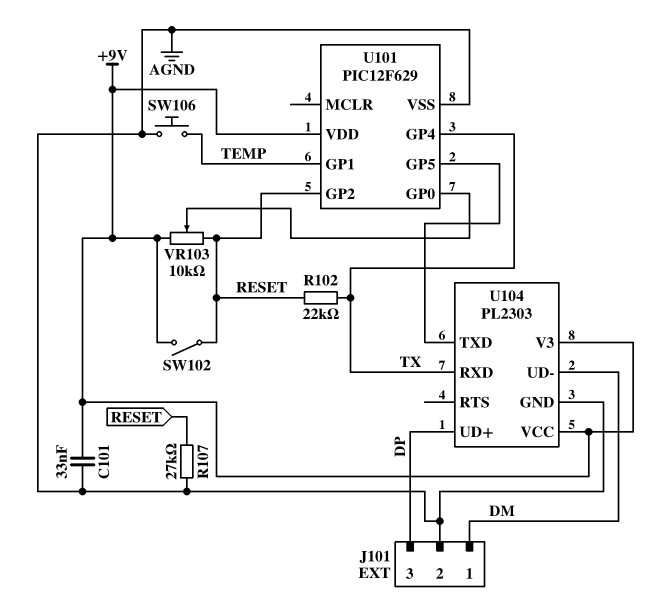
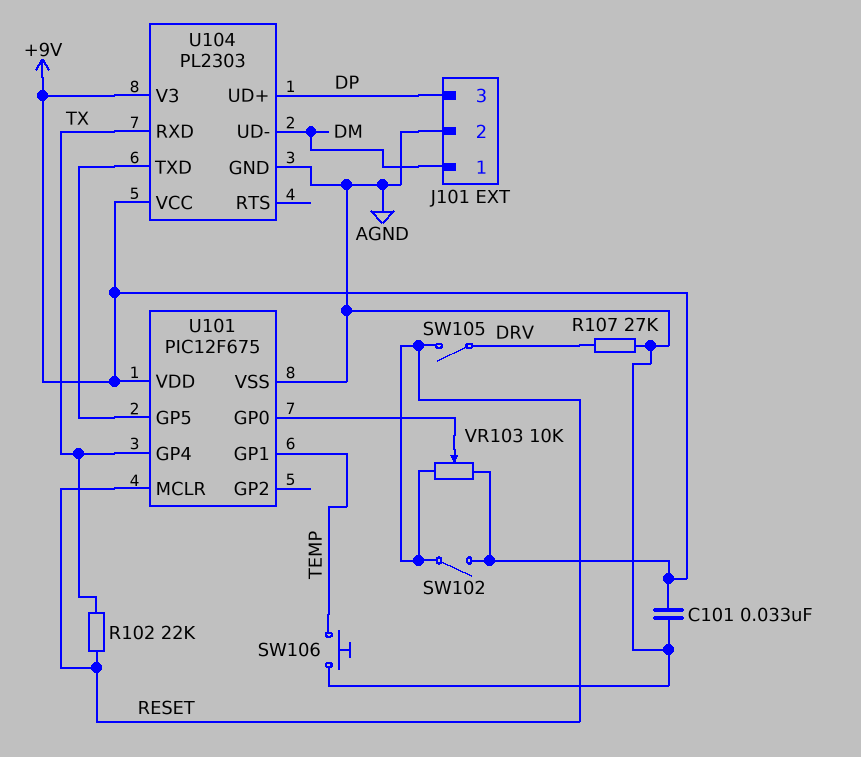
R107: 27k (AGND, RESET) -> 27k (AGND, DRV)
SW105: none -> switch (DRV, RESET)
U101: PIC12F629 -> PIC12F675
U101 pin GP2: RESET -> none
U101 pin MCLR: none -> RESET

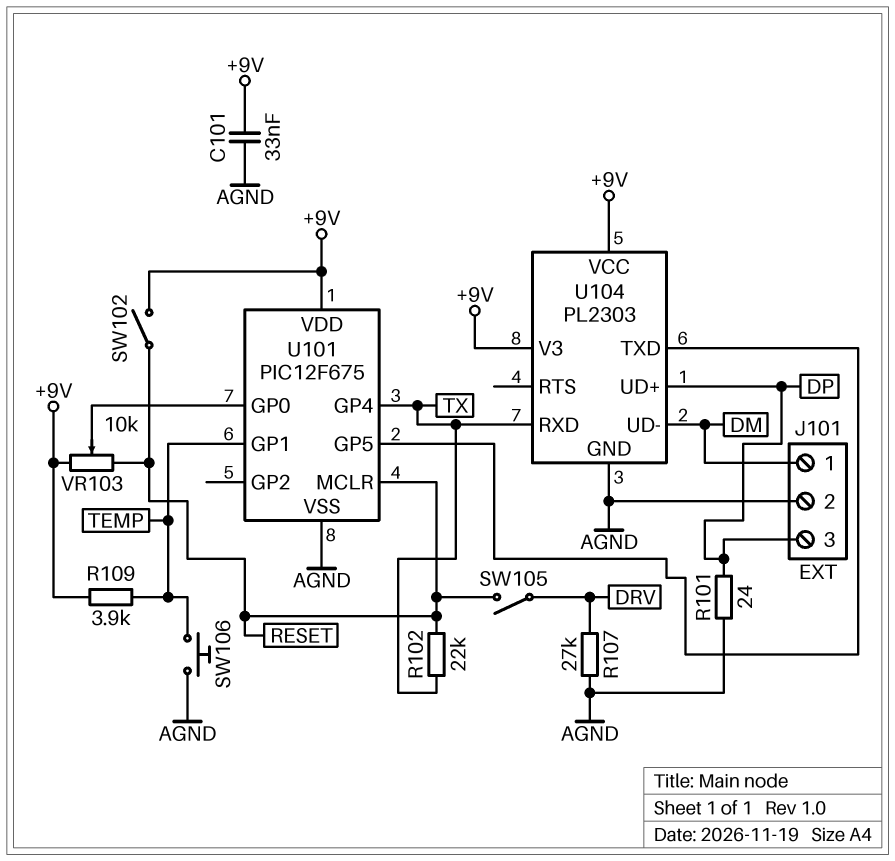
R101: none -> 24 (AGND, DP)
R109: none -> 3.9k (+9V, TEMP)

